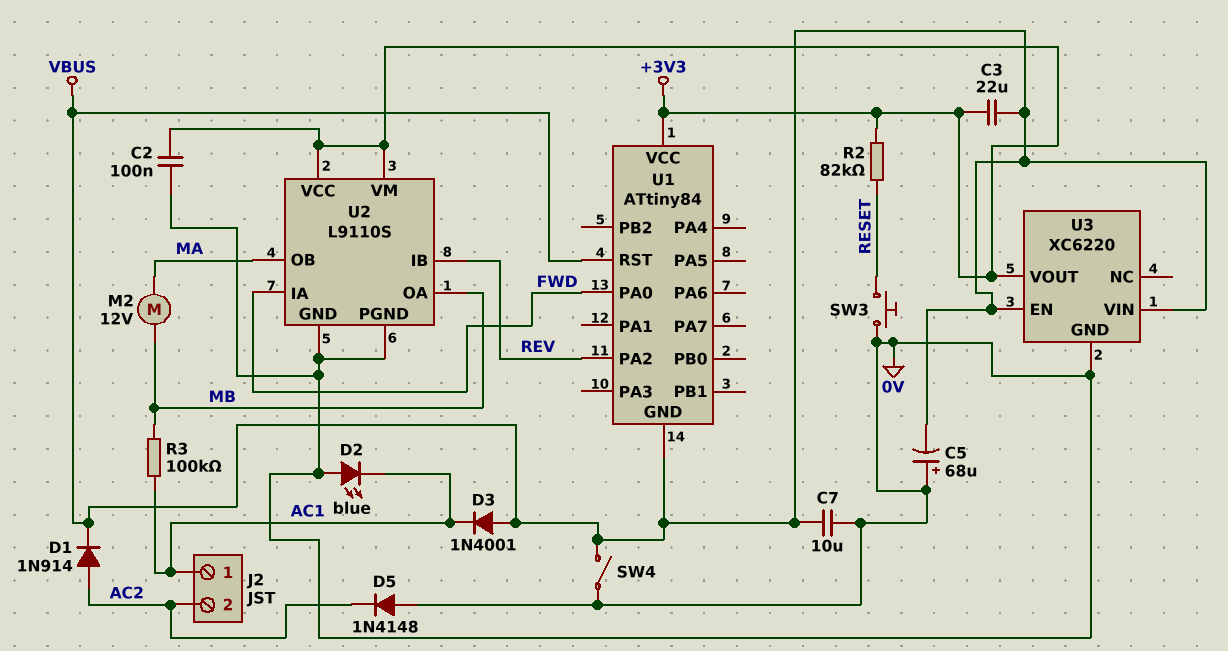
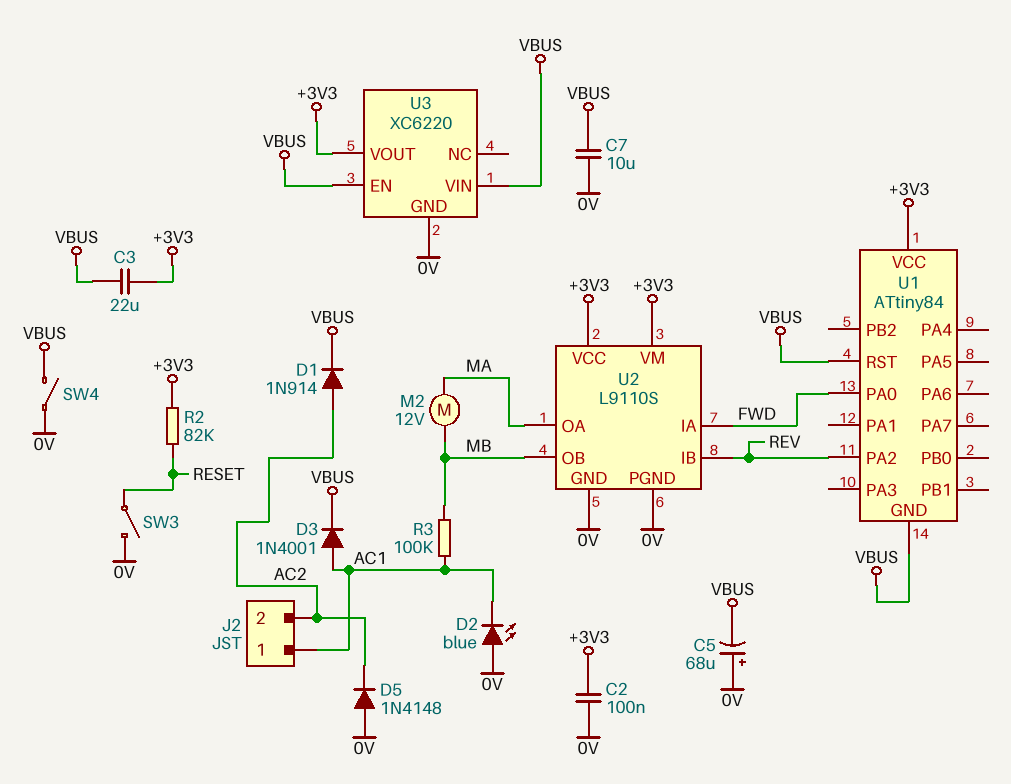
D3: diode 1N4001 (A VBUS, K AC1) -> diode 1N4001 (A AC1, K VBUS)
SW3: button (0V, RESET) -> switch (0V, RESET)
U2 pin OA: MB -> MA
U2 pin OB: MA -> MB

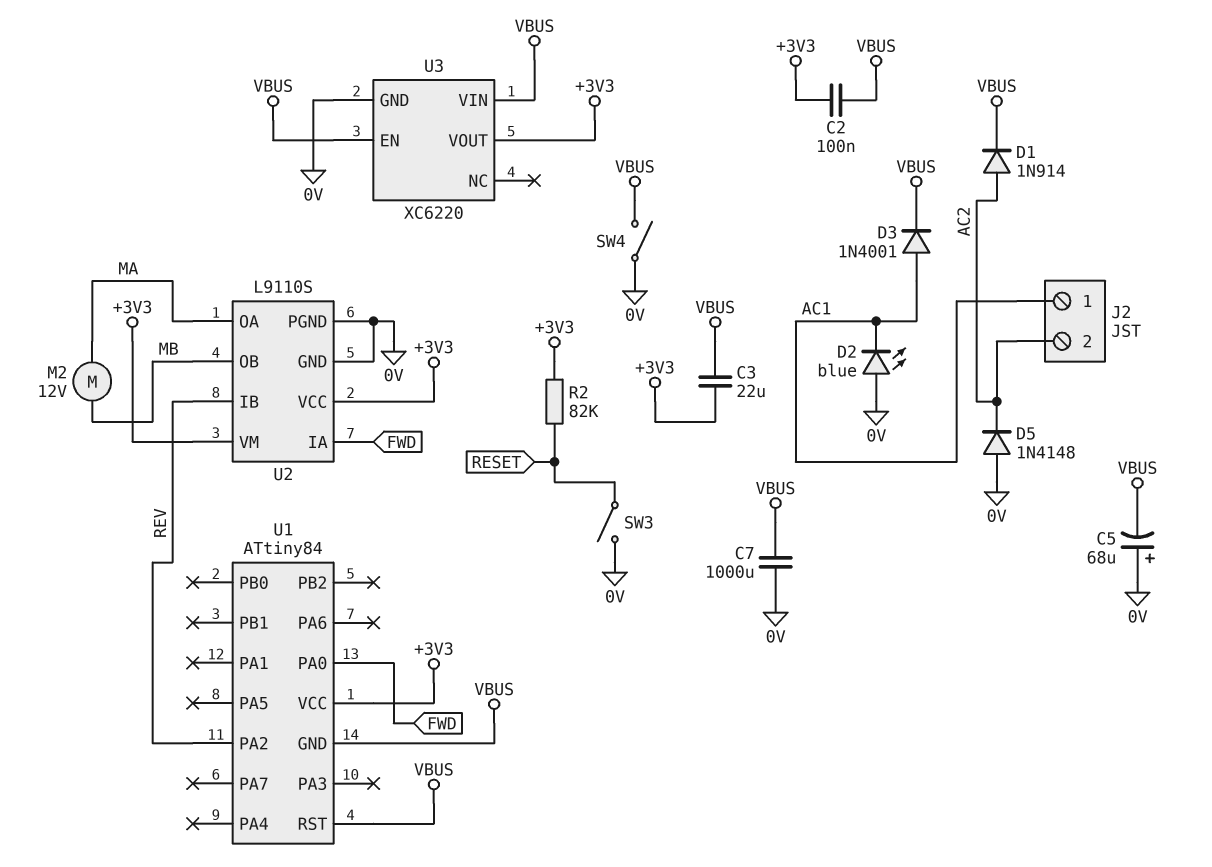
C2: 100nF (+3V3, 0V) -> 100nF (+3V3, VBUS)
C7: 10uF (0V, VBUS) -> 1000uF (0V, VBUS)
R3: 100k (AC1, MB) -> none

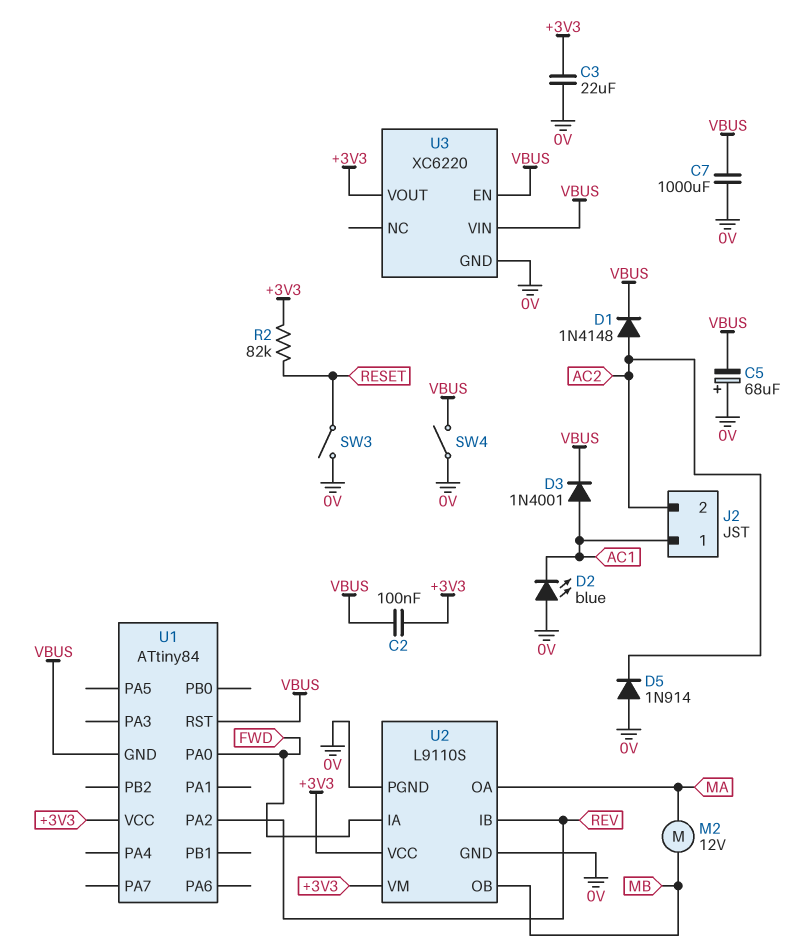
C3: 22uF (+3V3, VBUS) -> 22uF (+3V3, 0V)
D1: diode 1N914 (A AC2, K VBUS) -> diode 1N4148 (A AC2, K VBUS)
D5: diode 1N4148 (A 0V, K AC2) -> diode 1N914 (A 0V, K AC2)

